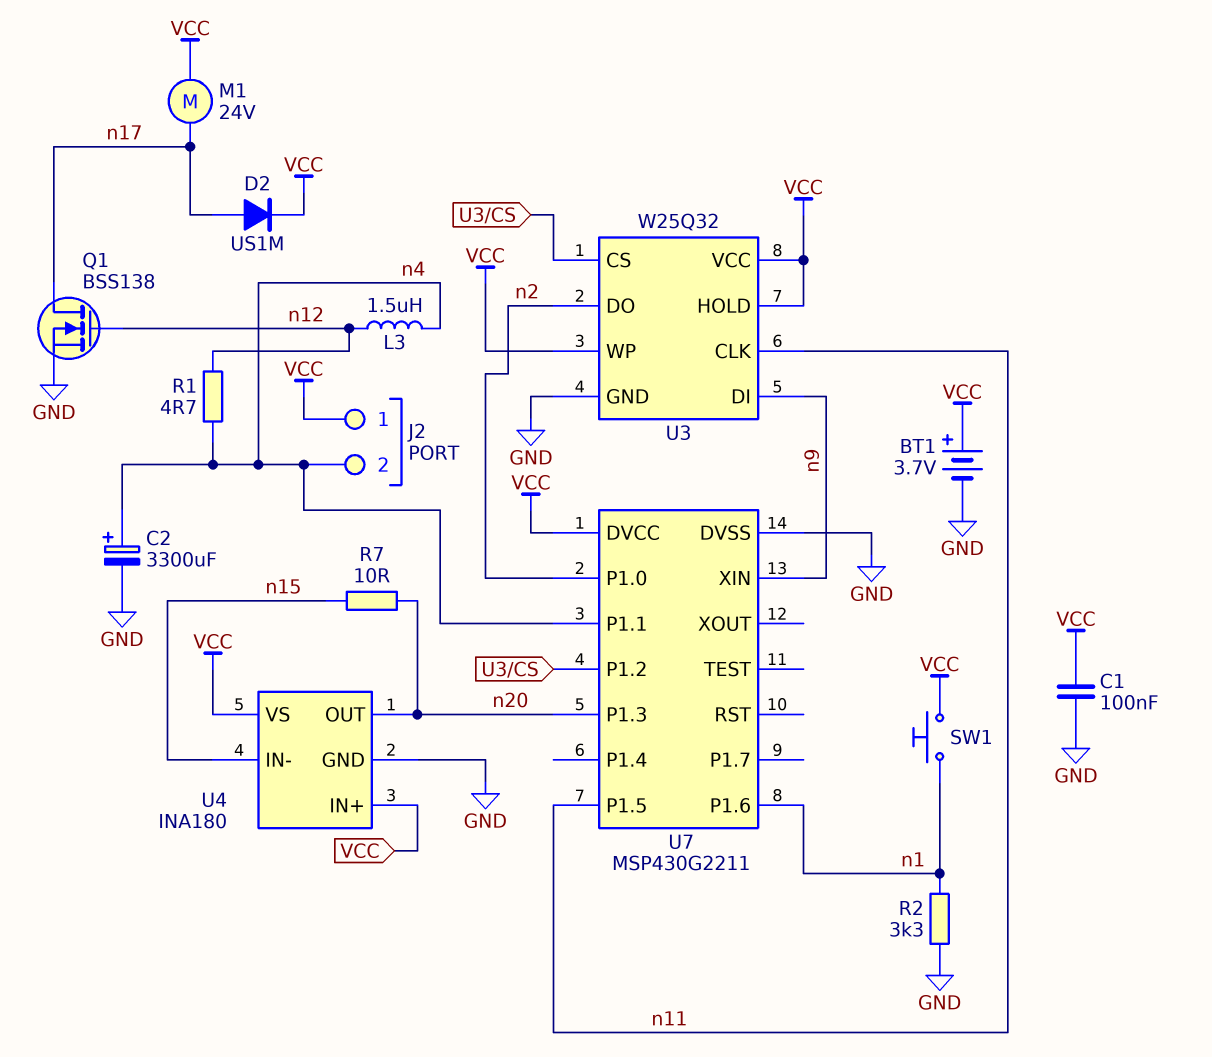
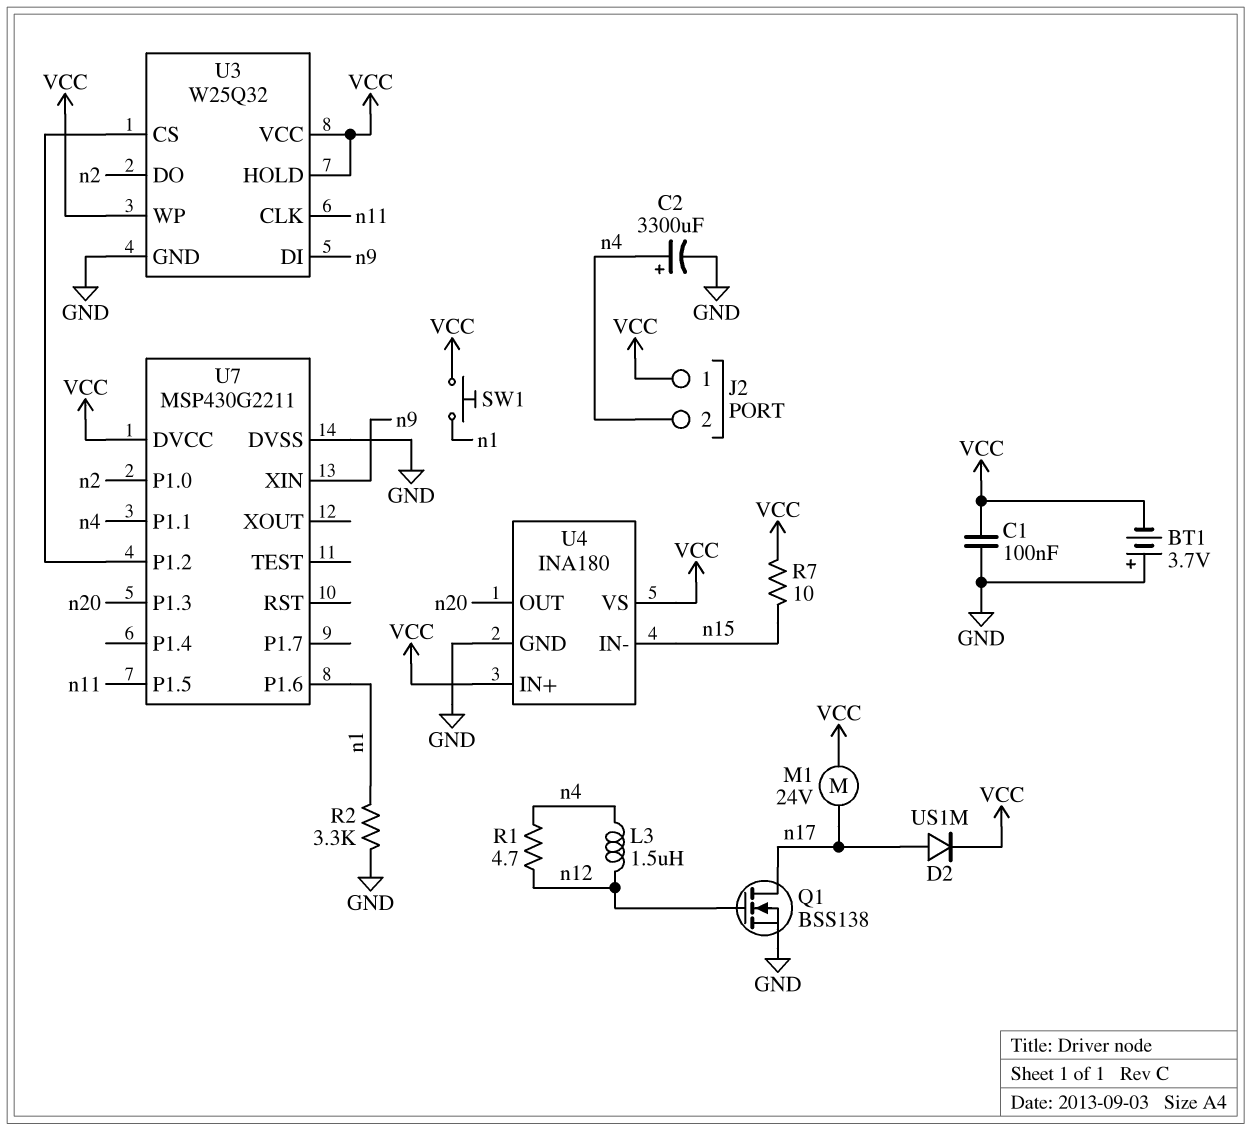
BT1: 3.7V (plus VCC, minus GND) -> 3.7V (plus GND, minus VCC)
R7: 10 (n15, n20) -> 10 (VCC, n15)

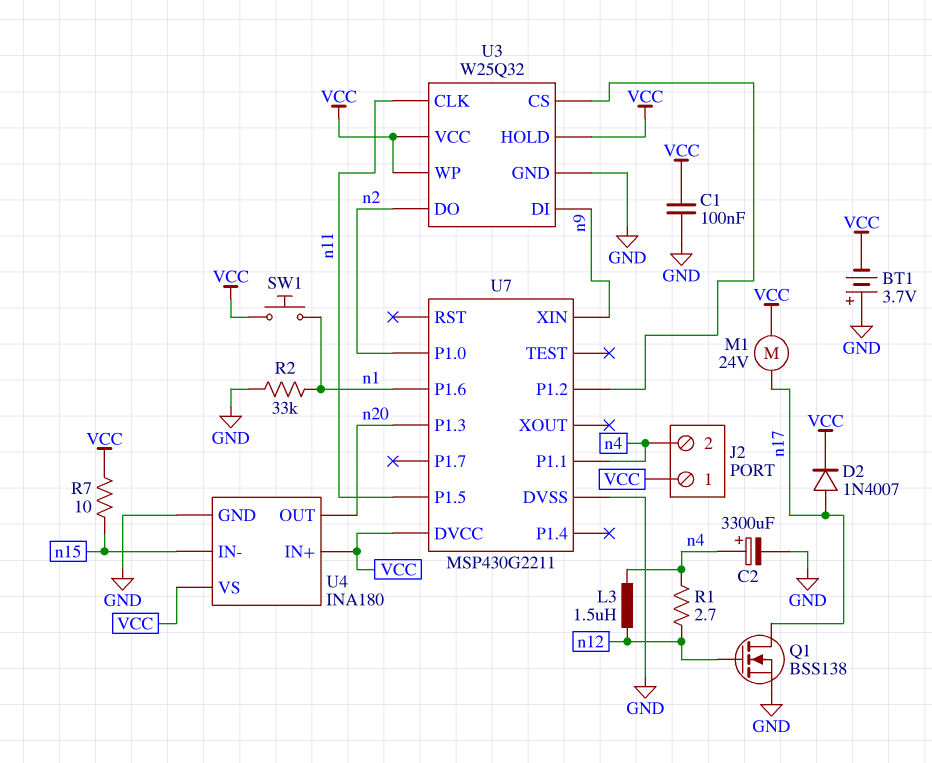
D2: diode US1M (A n17, K VCC) -> diode 1N4007 (A n17, K VCC)
R1: 4.7 (n4, n12) -> 2.7 (n4, n12)
R2: 3.3k (GND, n1) -> 33k (GND, n1)

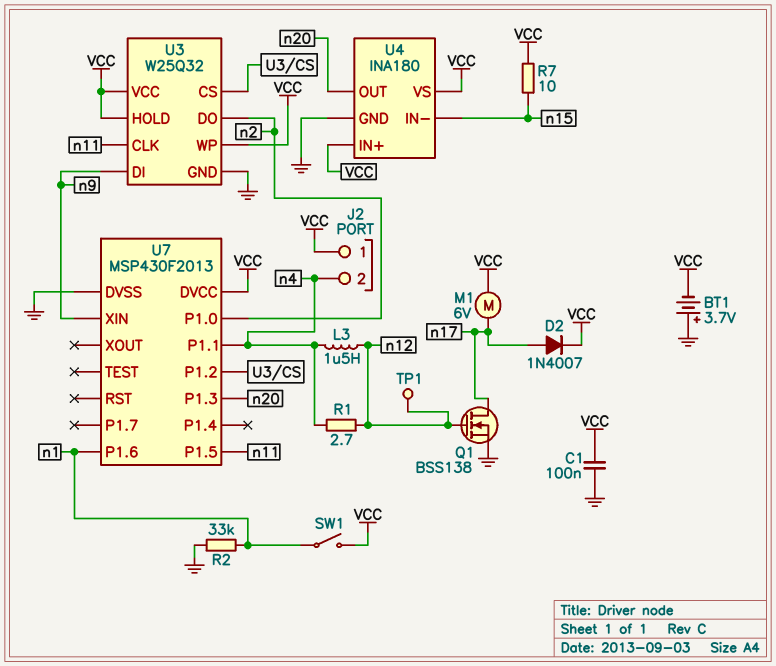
C2: 3300uF (plus n4, minus GND) -> none
M1: motor 24V (VCC, n17) -> motor 6V (VCC, n17)
SW1: button (VCC, n1) -> switch (VCC, n1)
TP1: none -> test point (n12)
U7: MSP430G2211 -> MSP430F2013

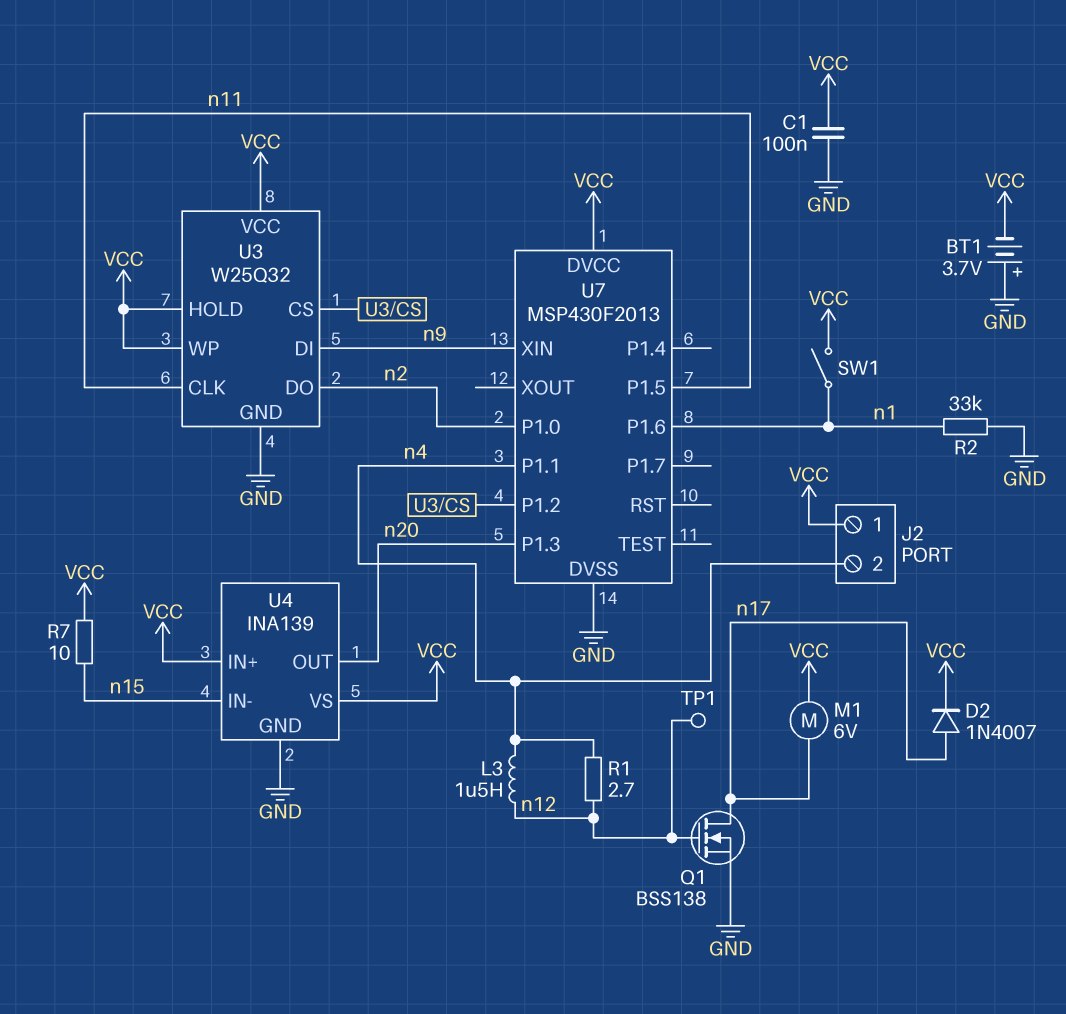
U4: INA180 -> INA139

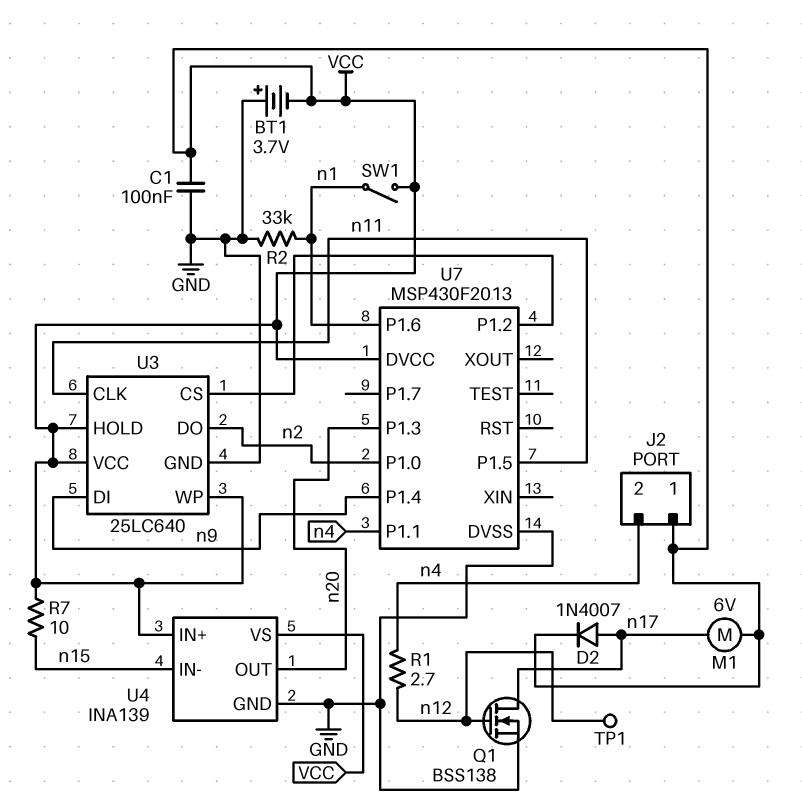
L3: 1.5uH (n4, n12) -> none
U3: W25Q32 -> 25LC640
U7 pin P1.4: none -> n9
U7 pin XIN: n9 -> none

